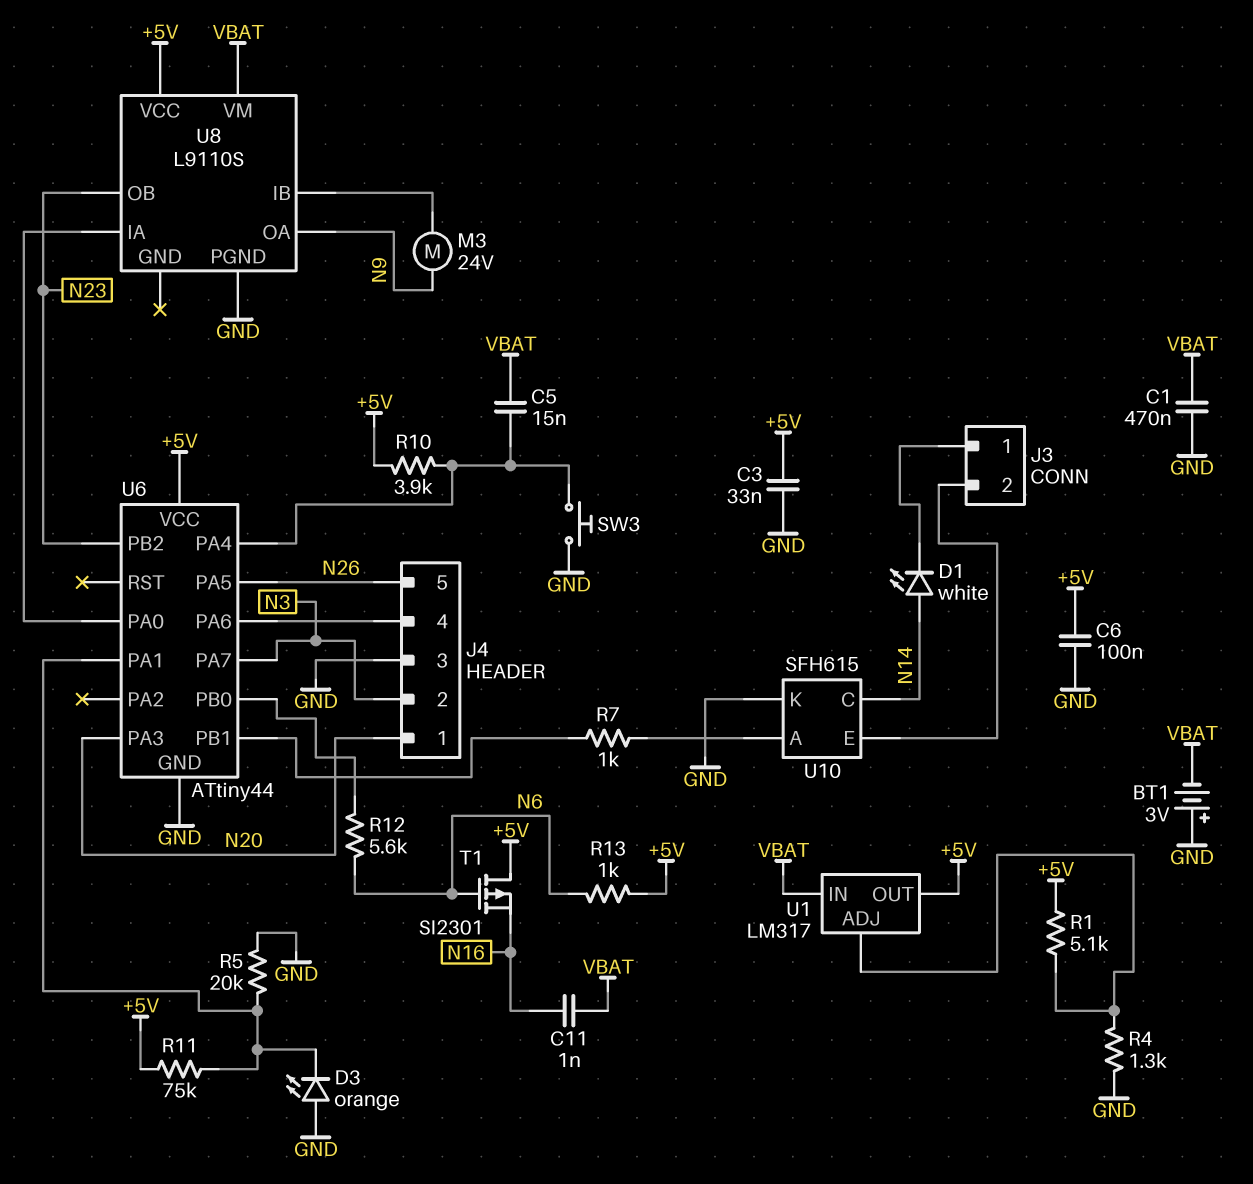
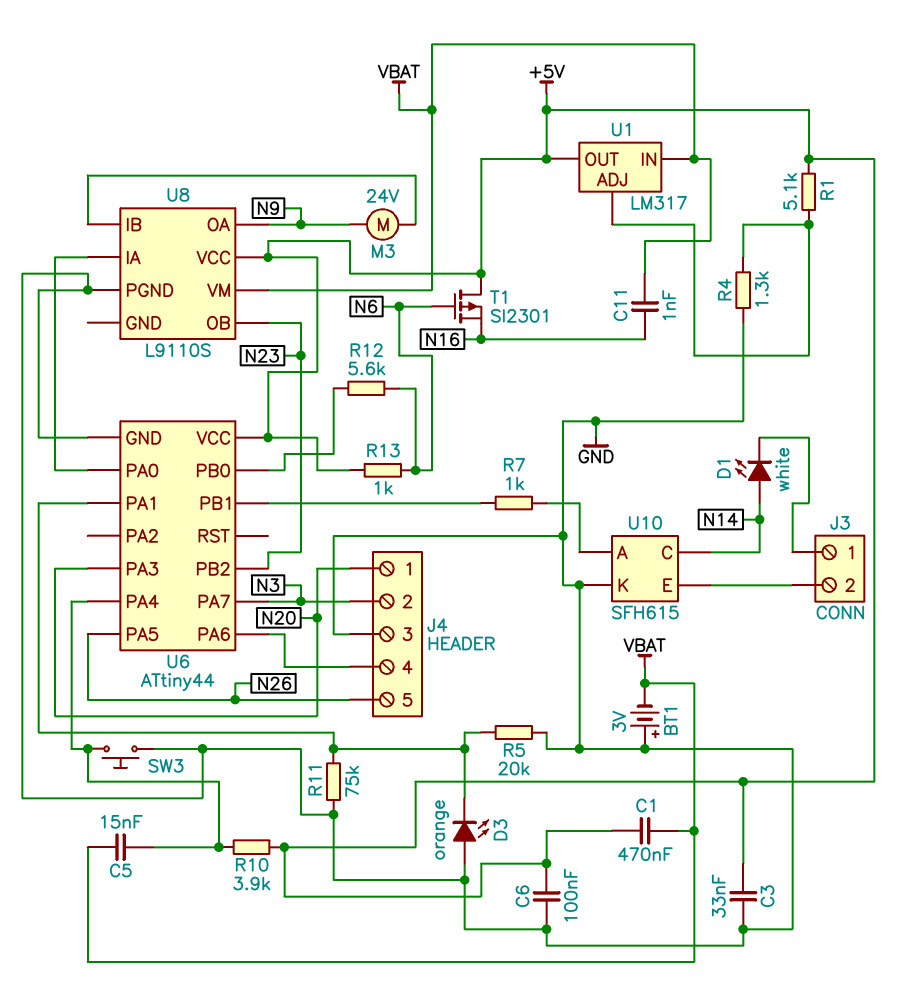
C1: 470nF (GND, VBAT) -> 470nF (+5V, VBAT)
R11: 75k (+5V, U6/PA1) -> 75k (GND, U6/PA1)

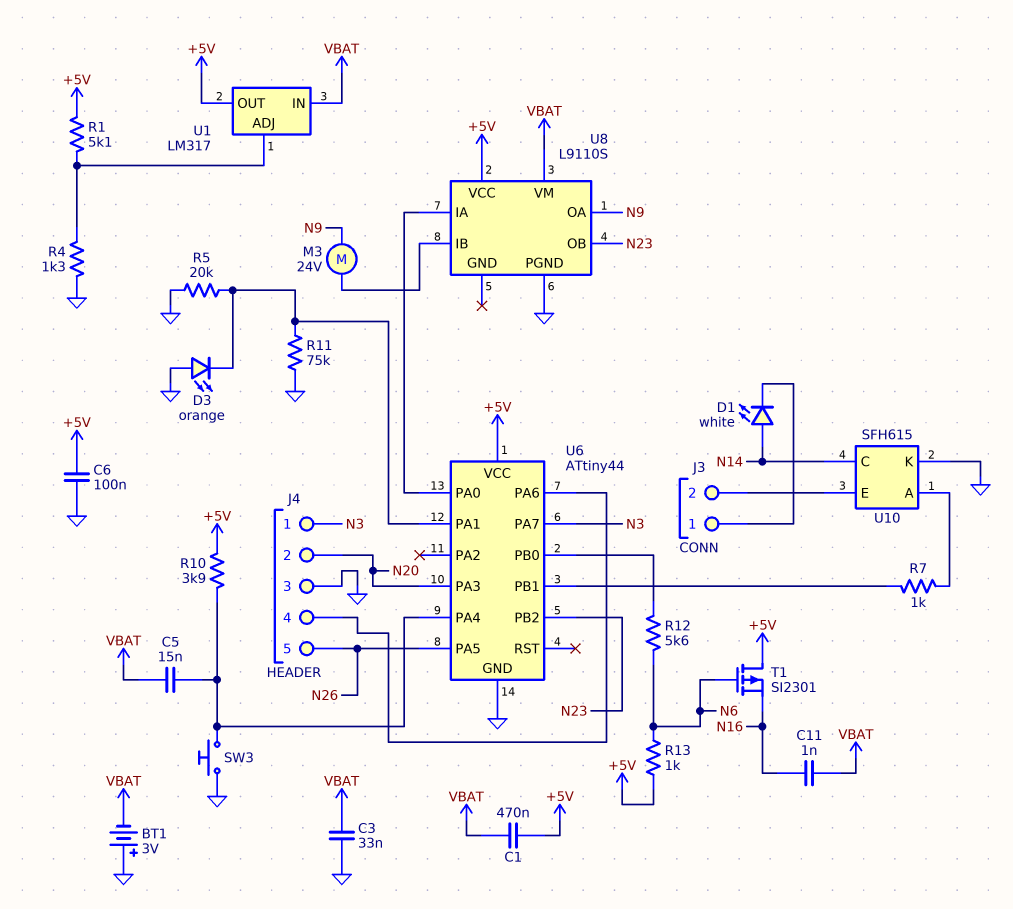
C3: 33nF (+5V, GND) -> 33nF (GND, VBAT)
J4 pin 1: N20 -> N3
J4 pin 2: N3 -> N20

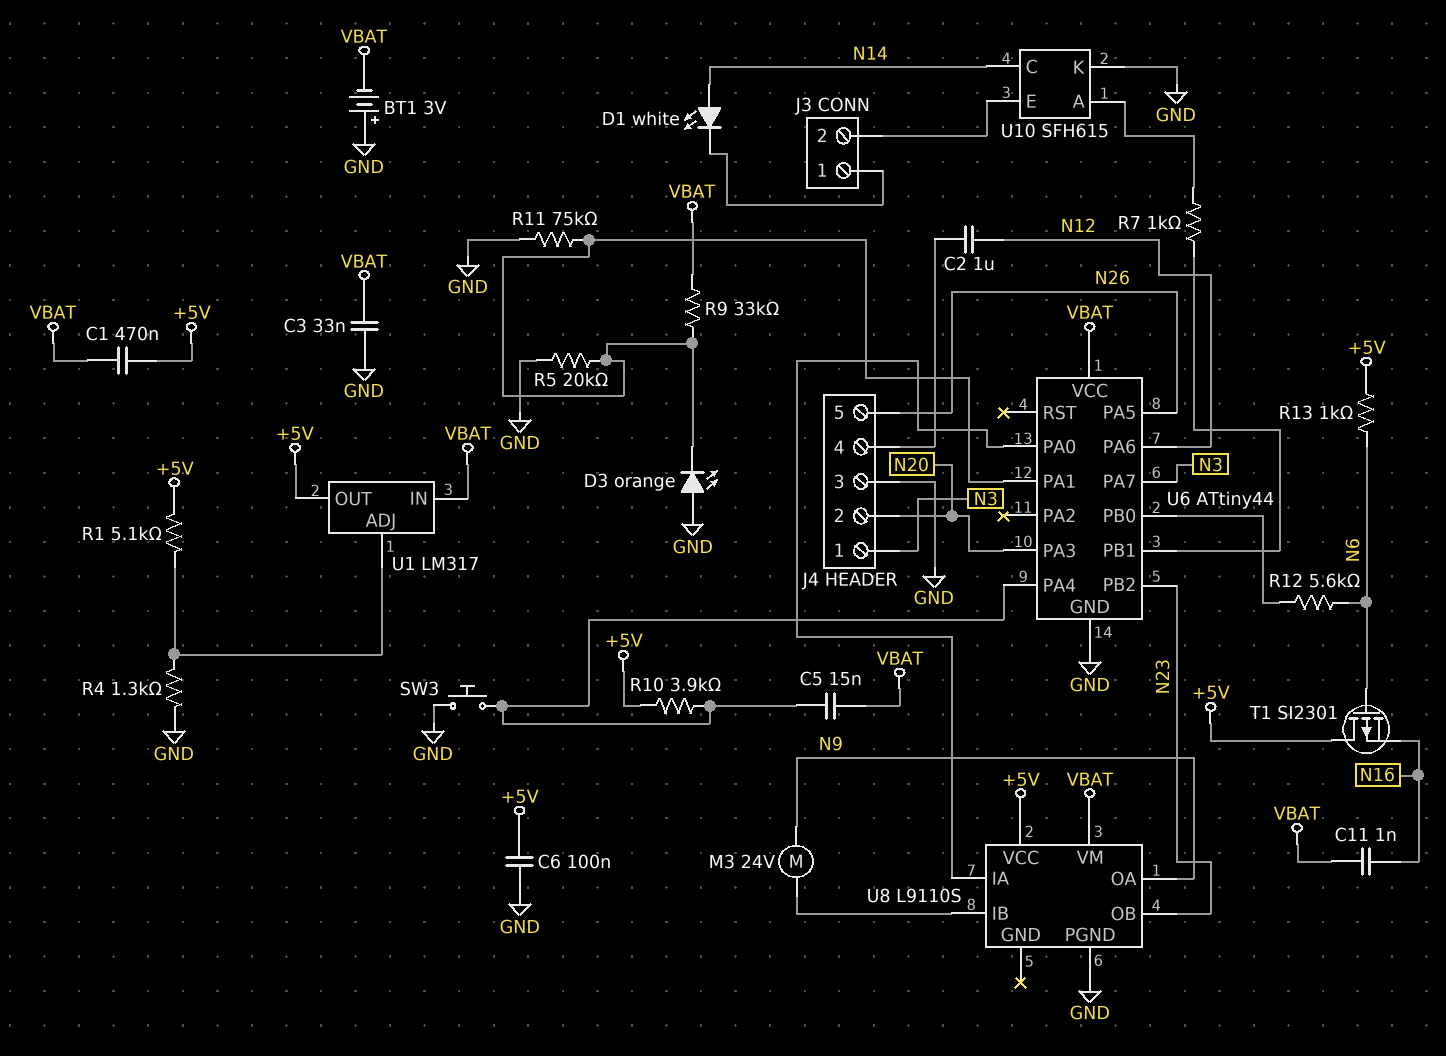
C2: none -> 1uF (J4/4, N12)
R9: none -> 33k (U6/PA1, VBAT)
U6 pin PA6: J4/4 -> N12
U6 pin VCC: +5V -> VBAT

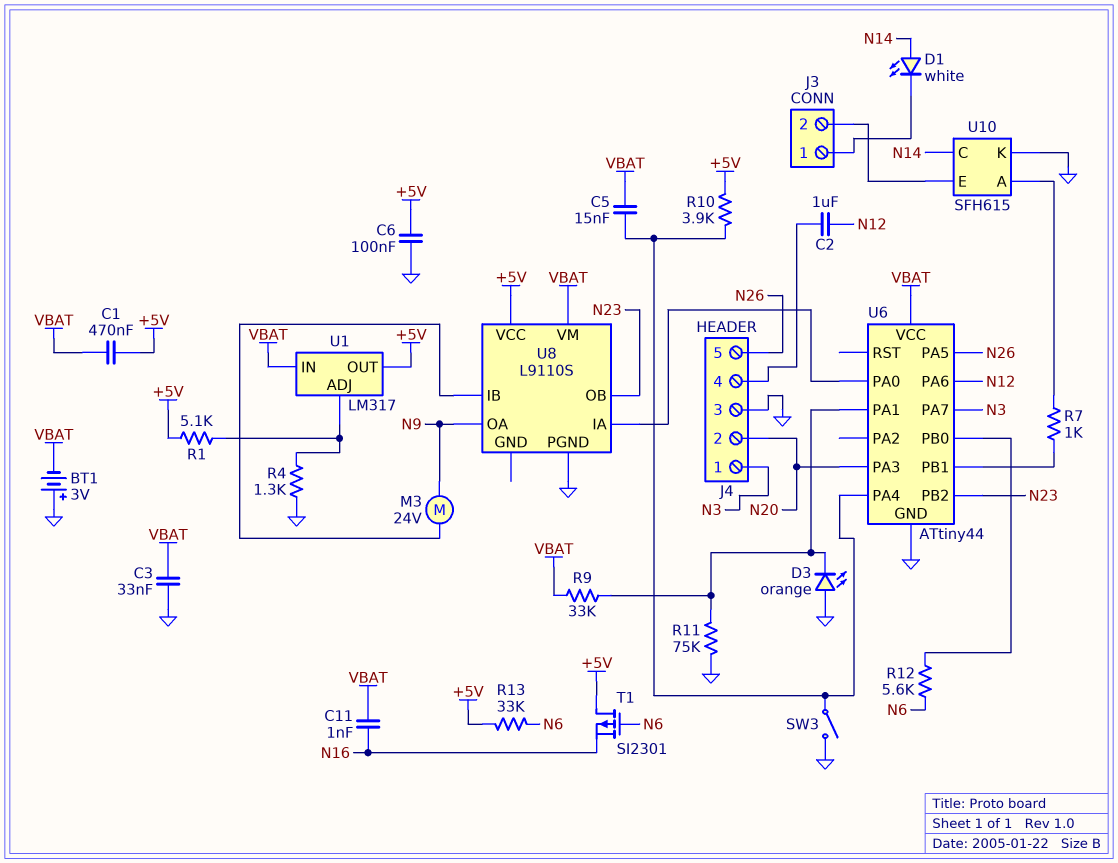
R5: 20k (GND, U6/PA1) -> none
R13: 1k (+5V, N6) -> 33k (+5V, N6)
SW3: button (GND, U6/PA4) -> switch (GND, U6/PA4)

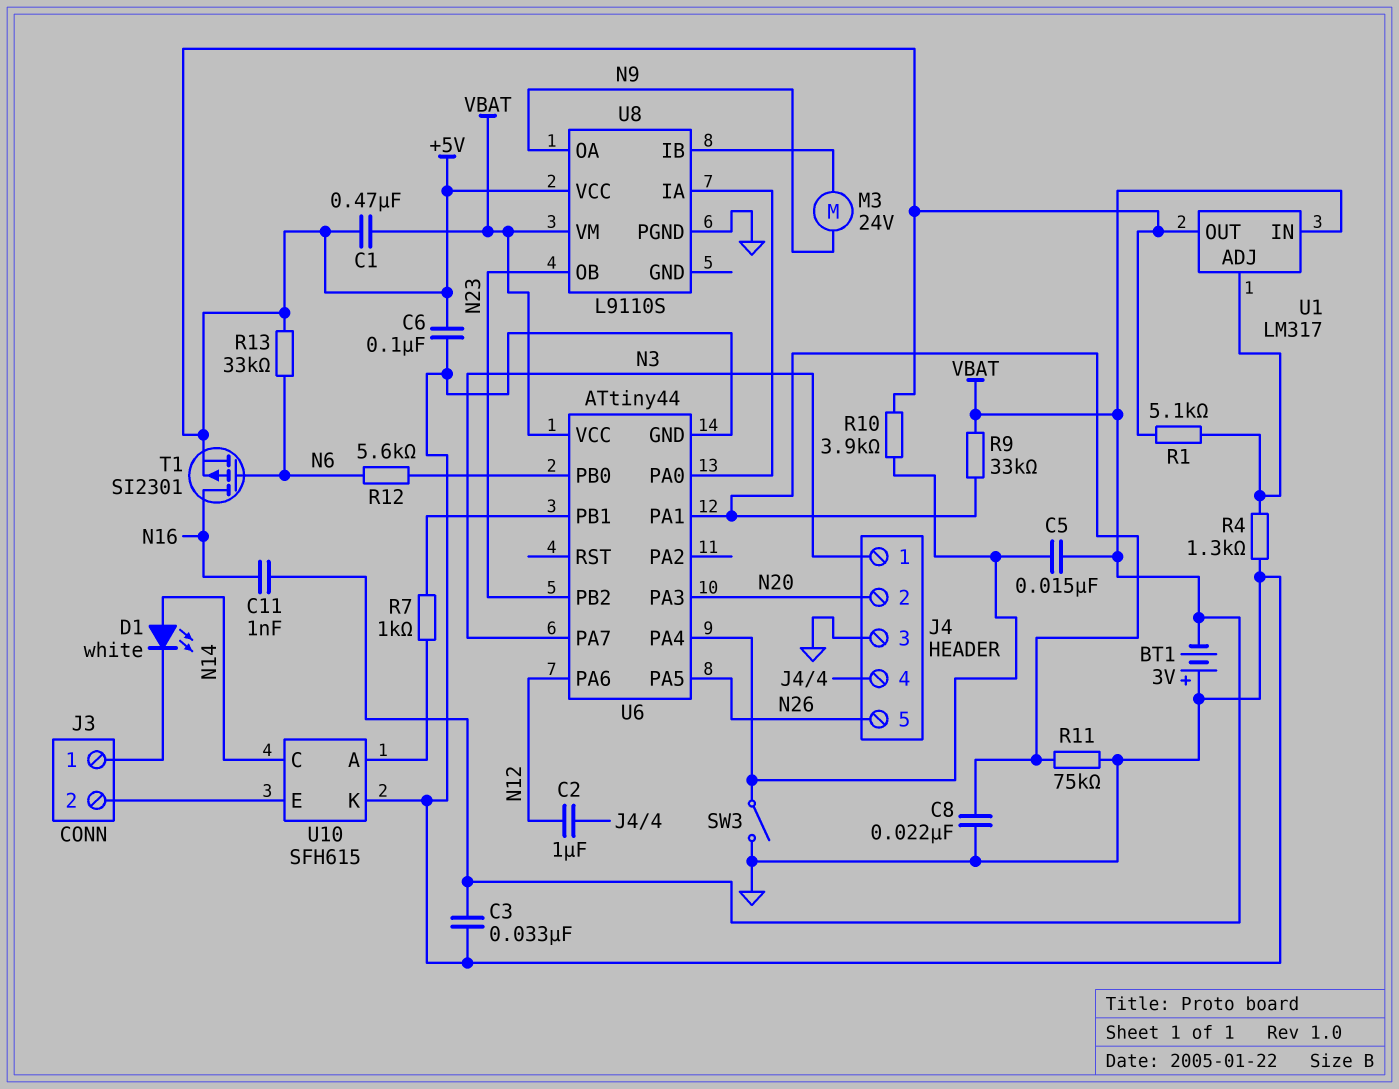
C8: none -> 22nF (GND, U6/PA1)
D3: LED orange (A GND, K U6/PA1) -> none
T1: PMOS SI2301 (G N6, D +5V, S N16) -> PMOS SI2301 (G N6, D N16, S +5V)

